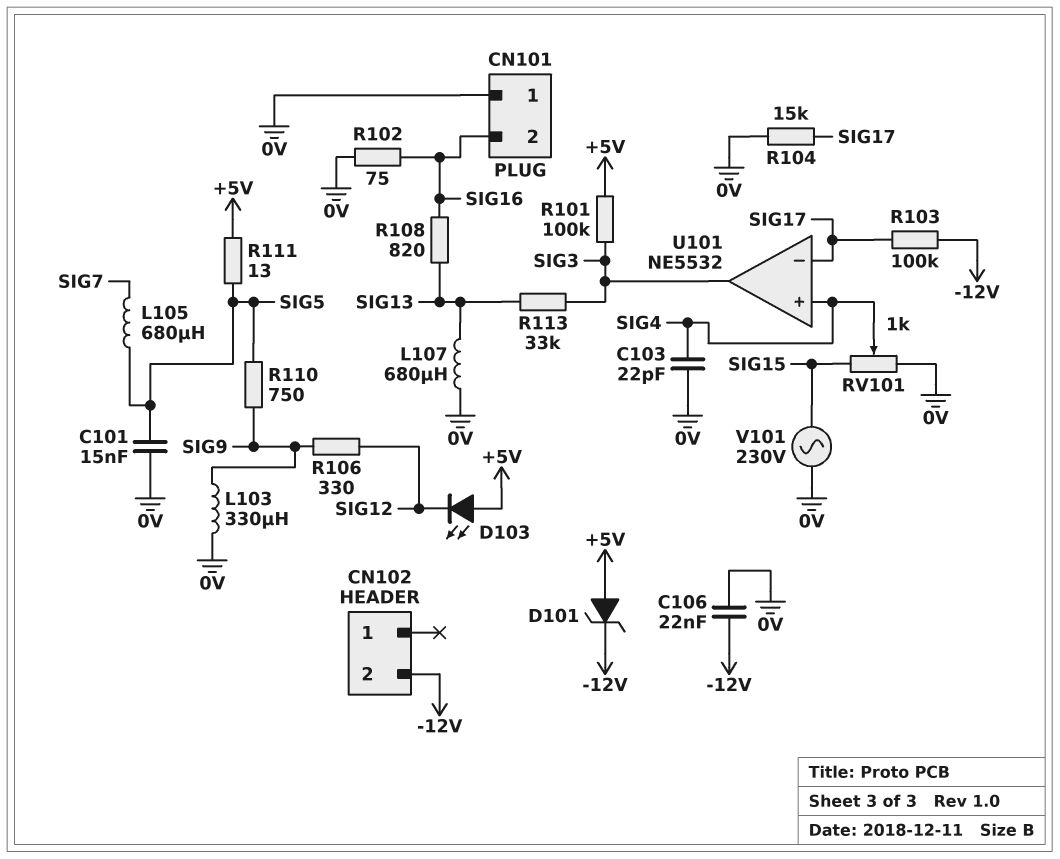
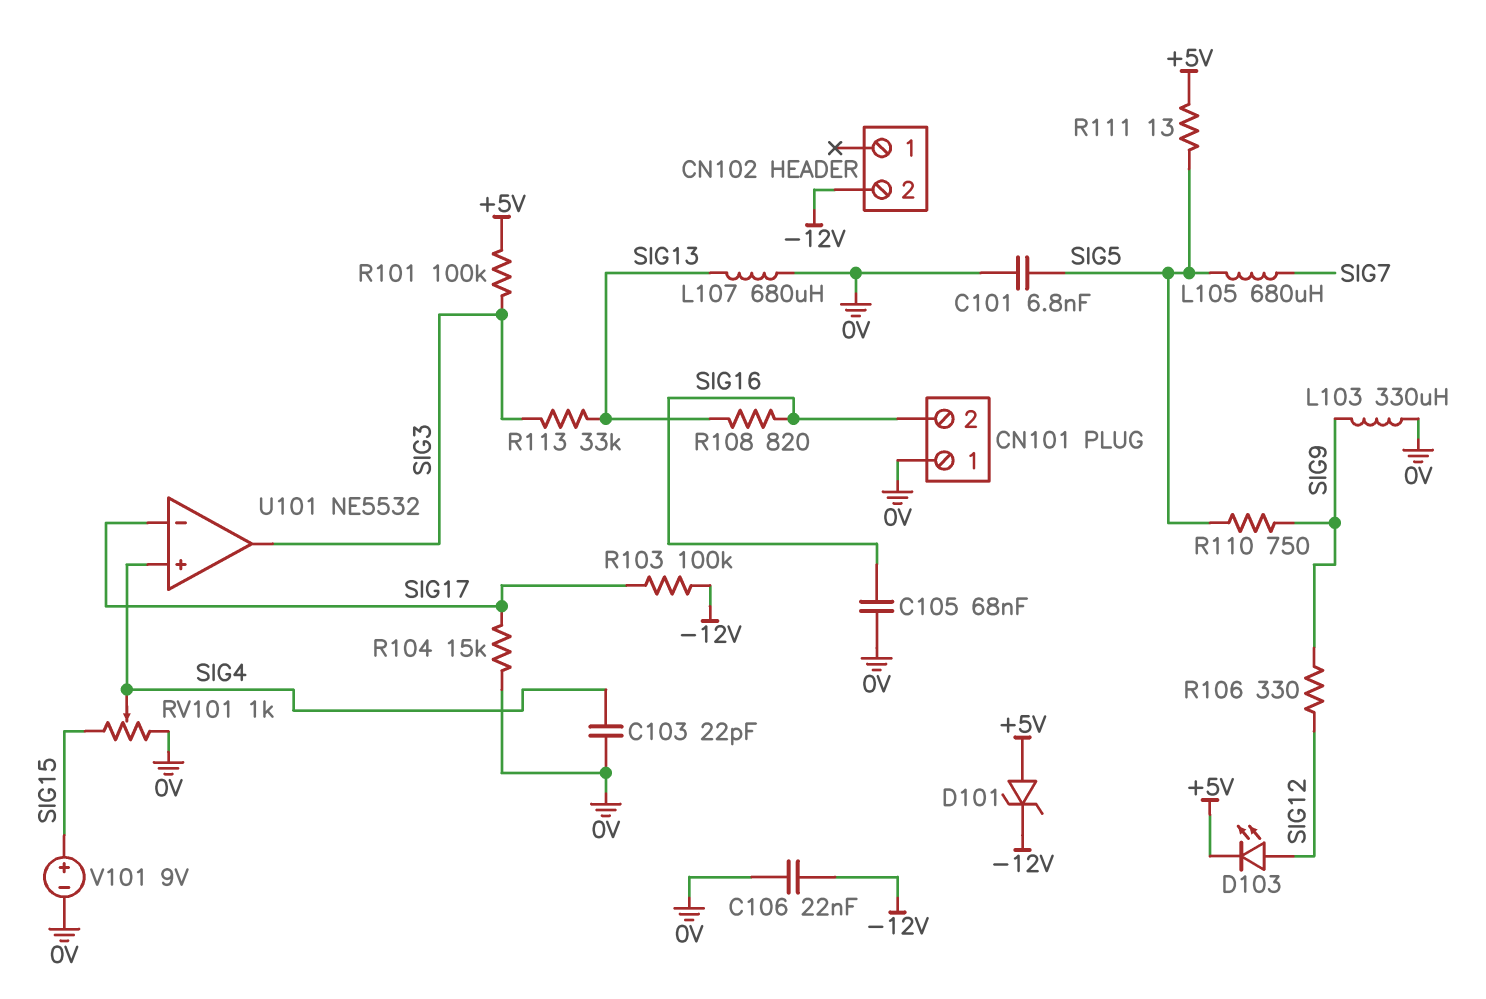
C101: 15nF (0V, SIG5) -> 6.8nF (0V, SIG5)
C105: none -> 68nF (0V, SIG16)
D103: LED (A +5V, K SIG12) -> LED (A SIG12, K +5V)
R102: 75 (0V, SIG16) -> none
V101: AC 230V (0V, SIG15) -> 9V (plus SIG15, minus 0V)

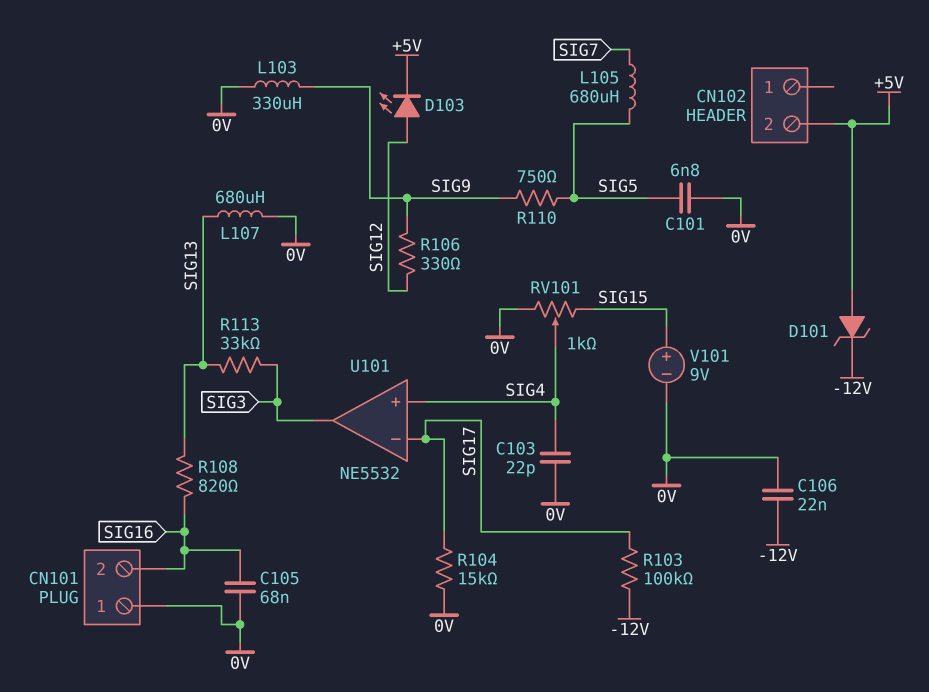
CN102 pin 2: -12V -> +5V
R101: 100k (+5V, SIG3) -> none
R111: 13 (+5V, SIG5) -> none

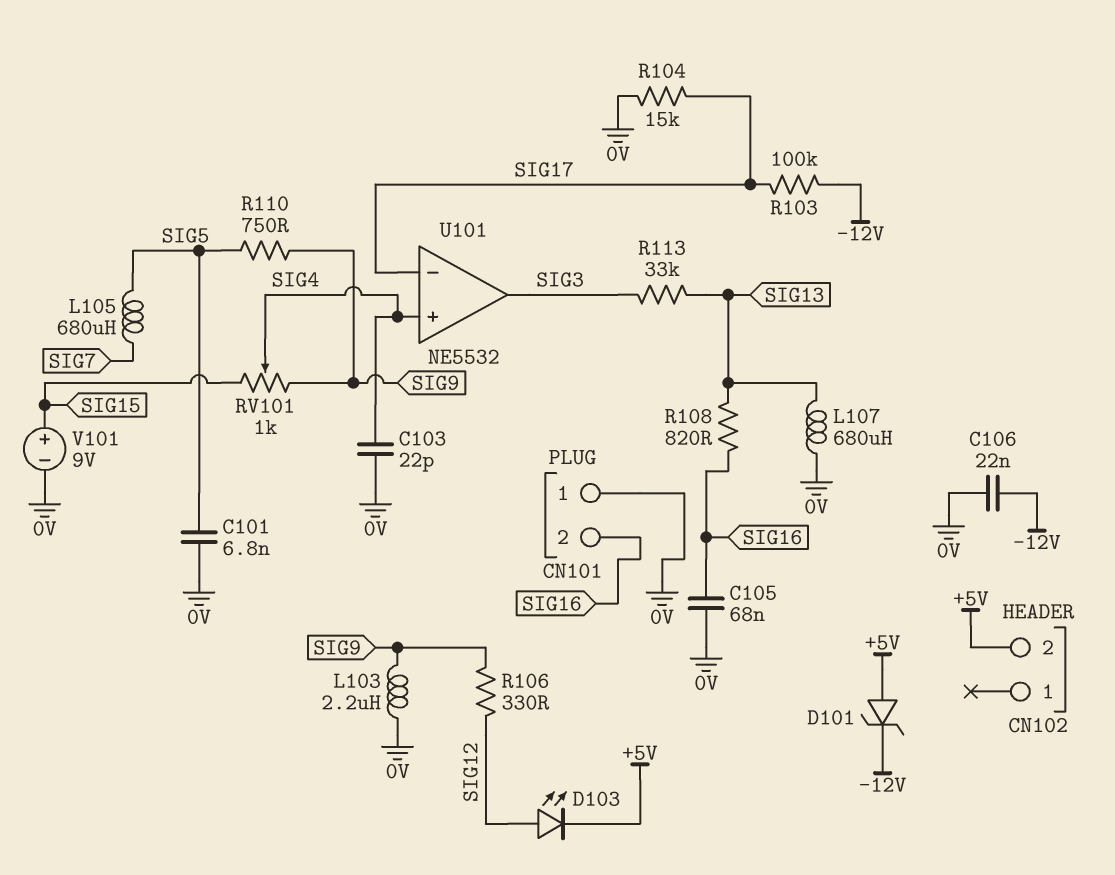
L103: 330uH (0V, SIG9) -> 2.2uH (0V, SIG9)
RV101: 1k (0V, SIG15, wiper SIG4) -> 1k (SIG9, SIG15, wiper SIG4)

